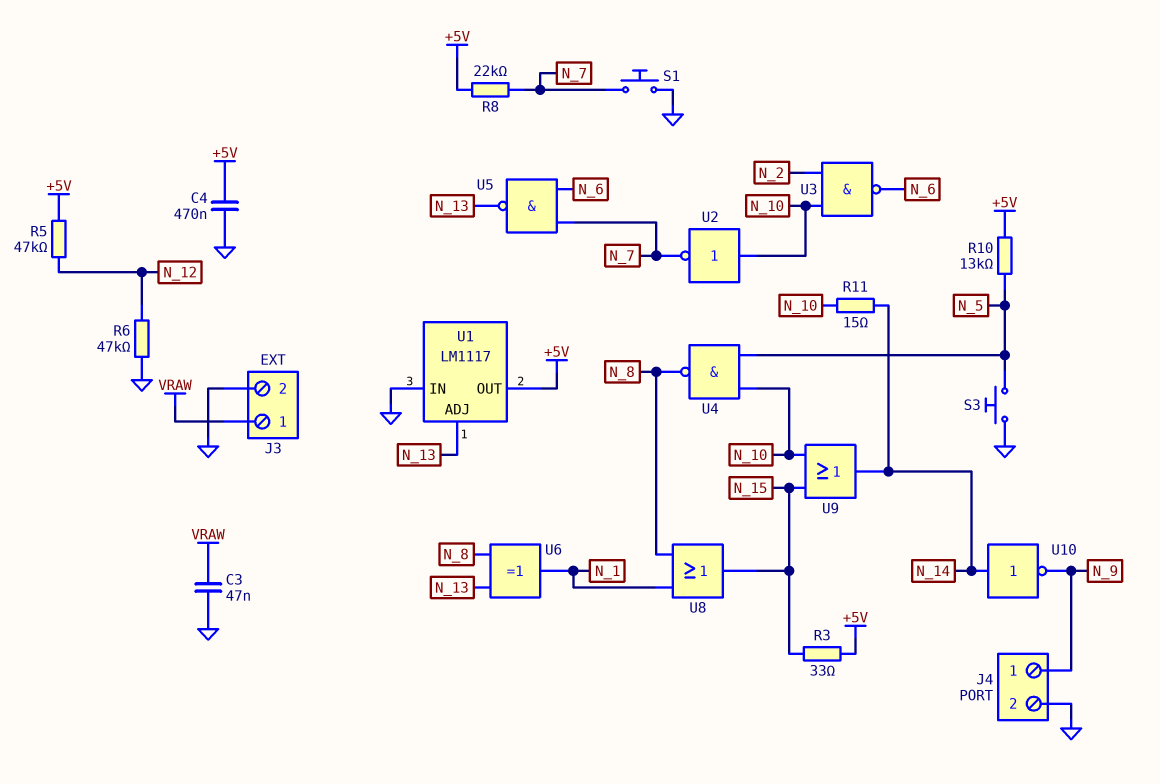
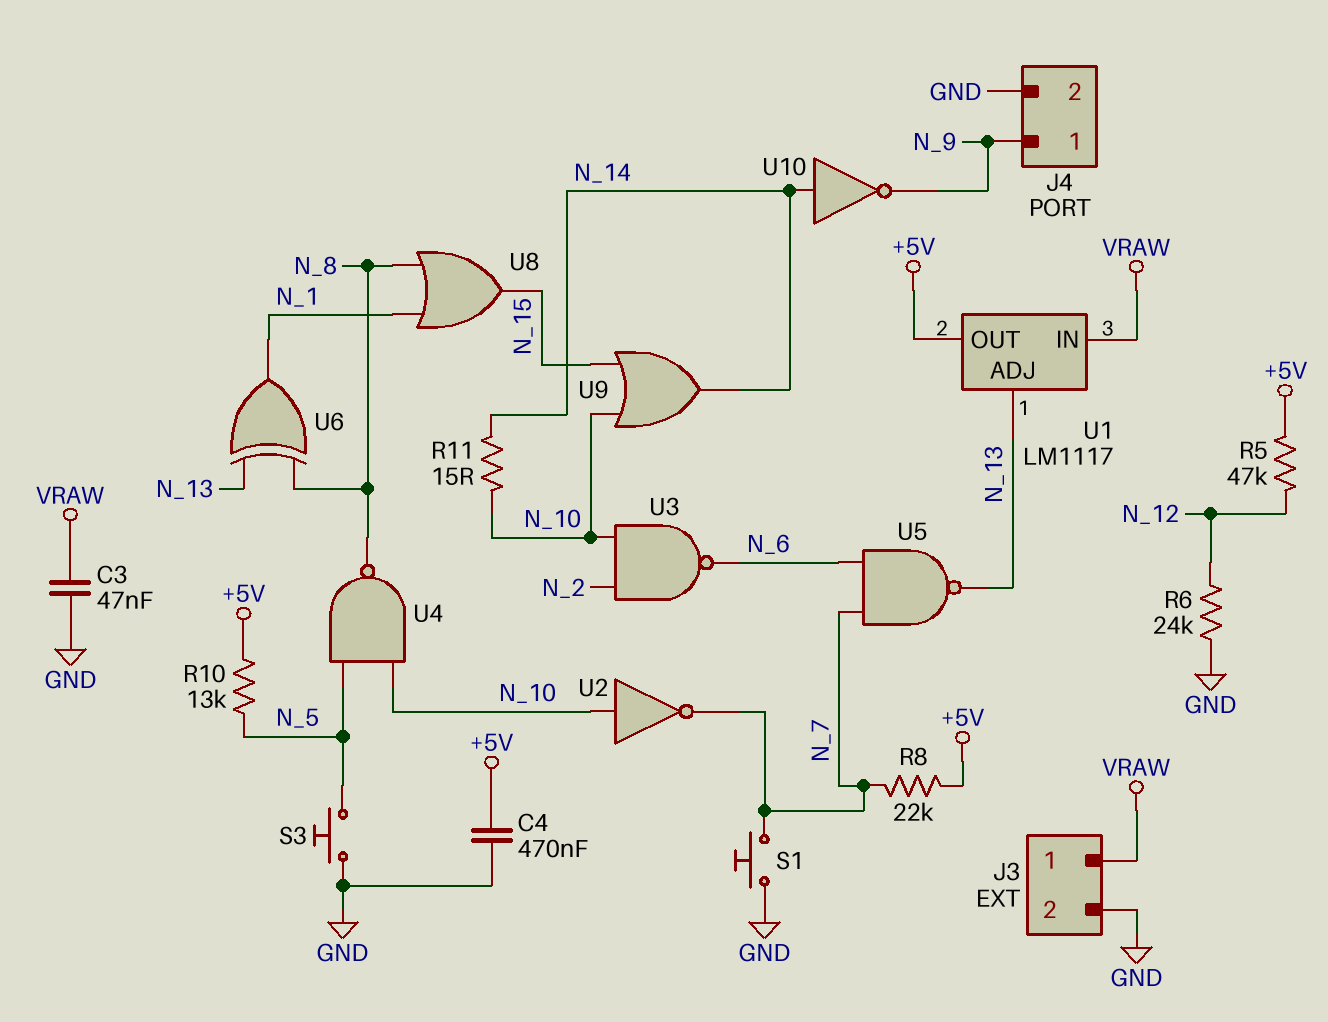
R3: 33 (+5V, N_15) -> none
R6: 47k (GND, N_12) -> 24k (GND, N_12)
U1 pin IN: GND -> VRAW

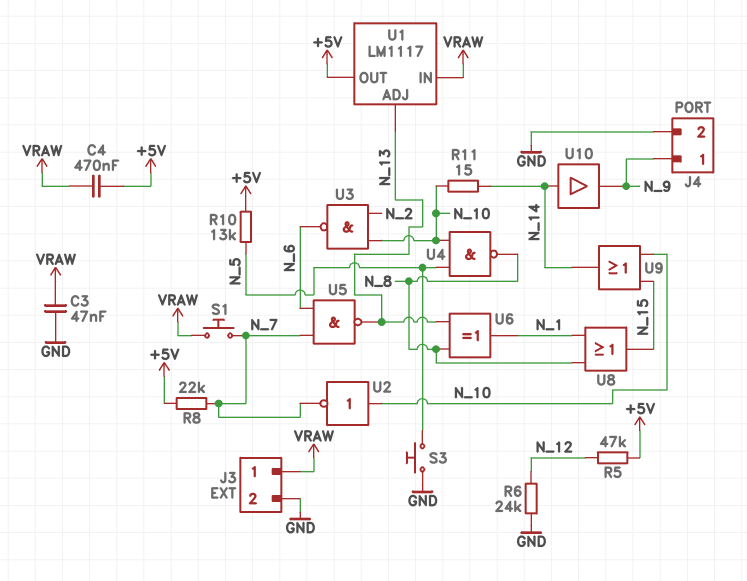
C4: 470nF (+5V, GND) -> 470nF (+5V, VRAW)
S1: button (GND, N_7) -> button (N_7, VRAW)
U10: NOT (in N_14, out N_9) -> buffer (in N_14, out N_9)

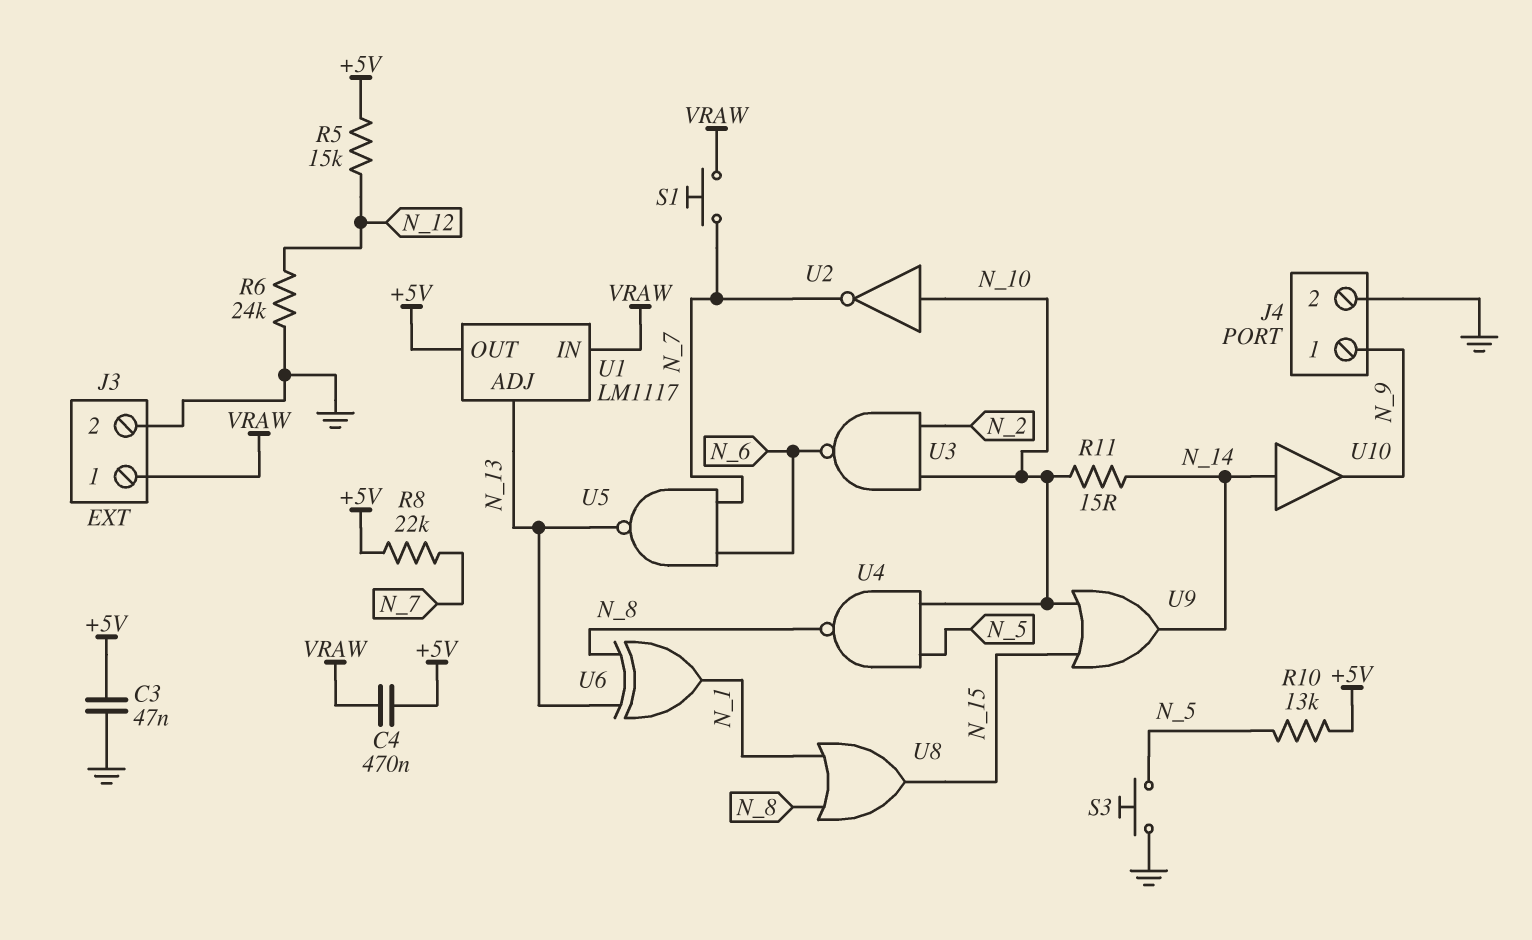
C3: 47nF (GND, VRAW) -> 47nF (+5V, GND)
R5: 47k (+5V, N_12) -> 15k (+5V, N_12)

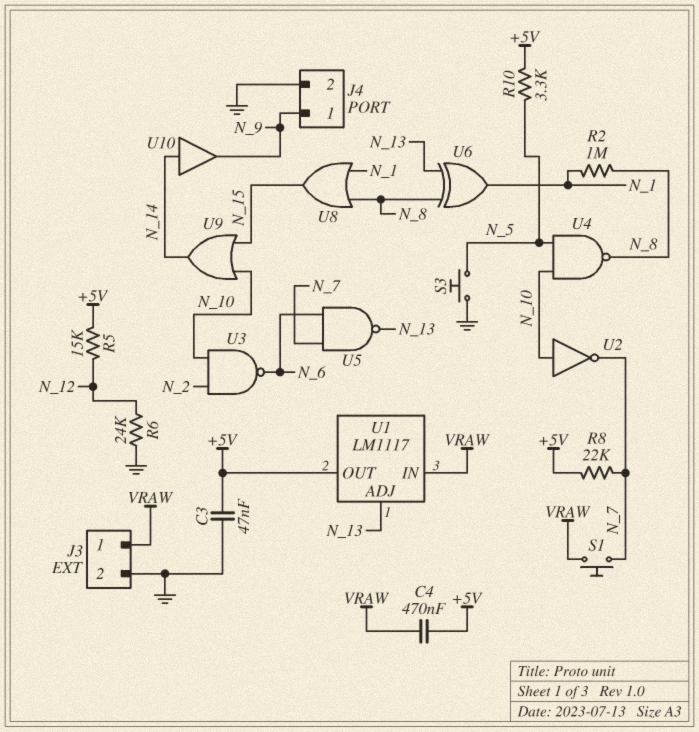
R2: none -> 1M (N_1, N_8)
R10: 13k (+5V, N_5) -> 3.3k (+5V, N_5)
R11: 15 (N_10, N_14) -> none

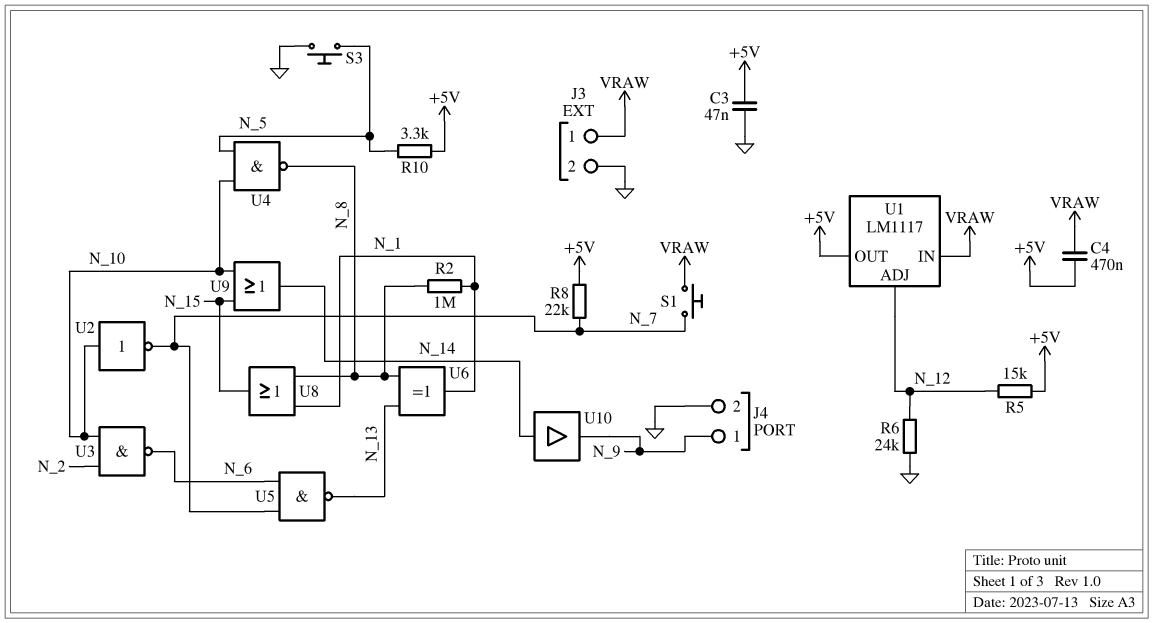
U1 pin ADJ: N_13 -> N_12

